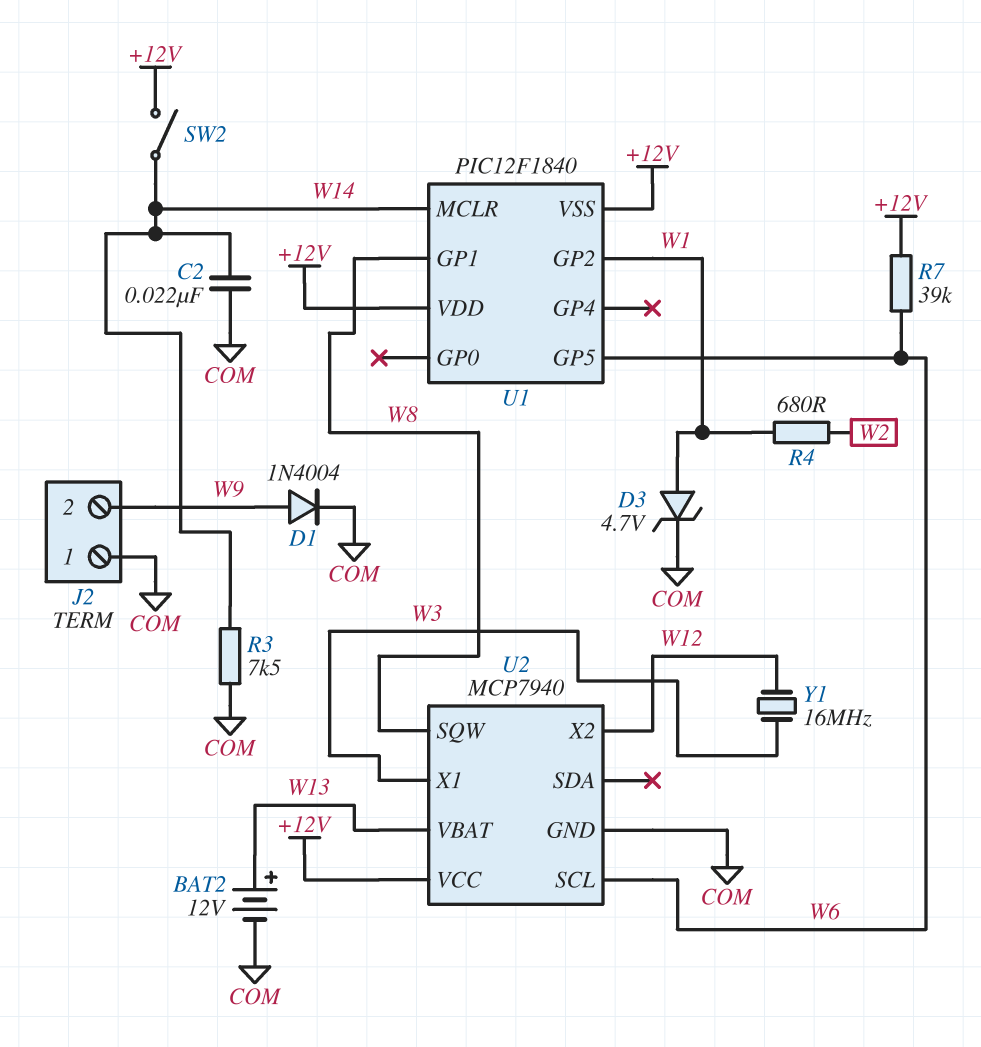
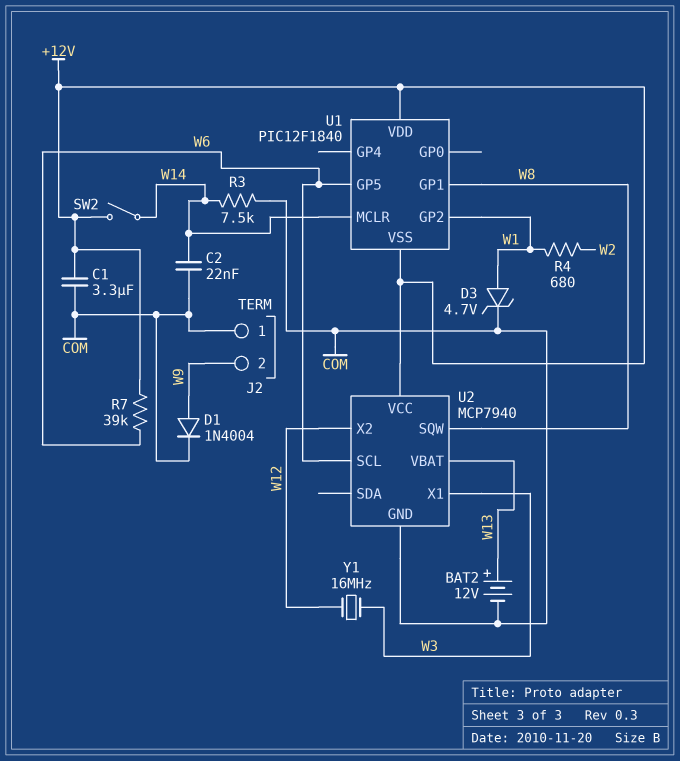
C1: none -> 3.3uF (+12V, COM)

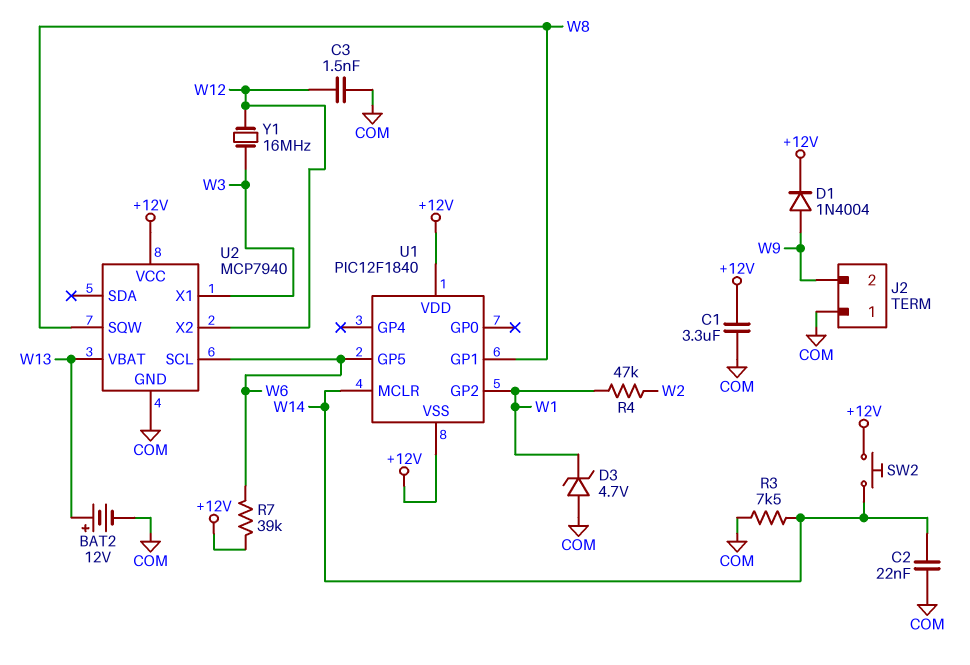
C3: none -> 1.5nF (COM, W12)
D1: diode 1N4004 (A W9, K COM) -> diode 1N4004 (A W9, K +12V)
D3: zener 4.7V (A W1, K COM) -> zener 4.7V (A COM, K W1)
R4: 680 (W1, W2) -> 47k (W1, W2)
SW2: switch (+12V, W14) -> button (+12V, W14)

